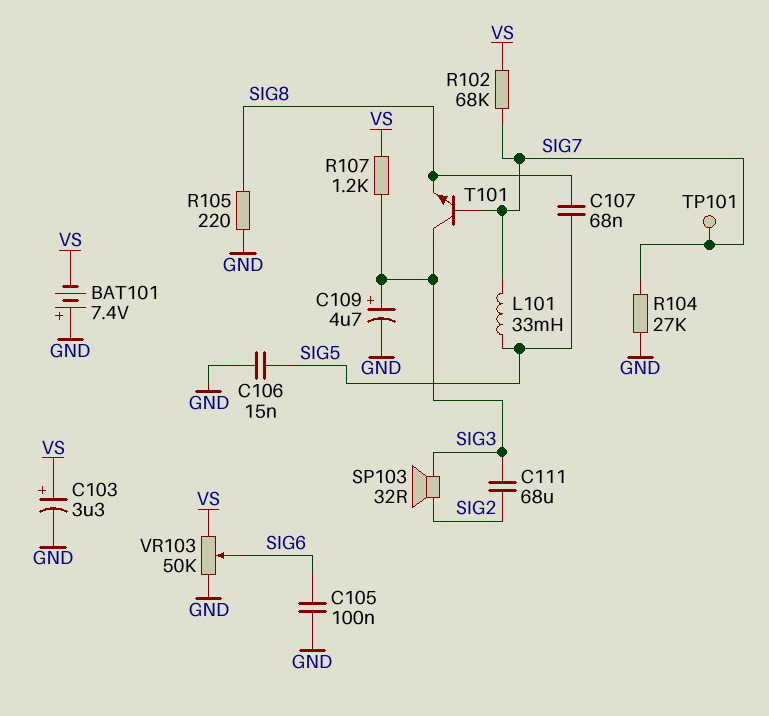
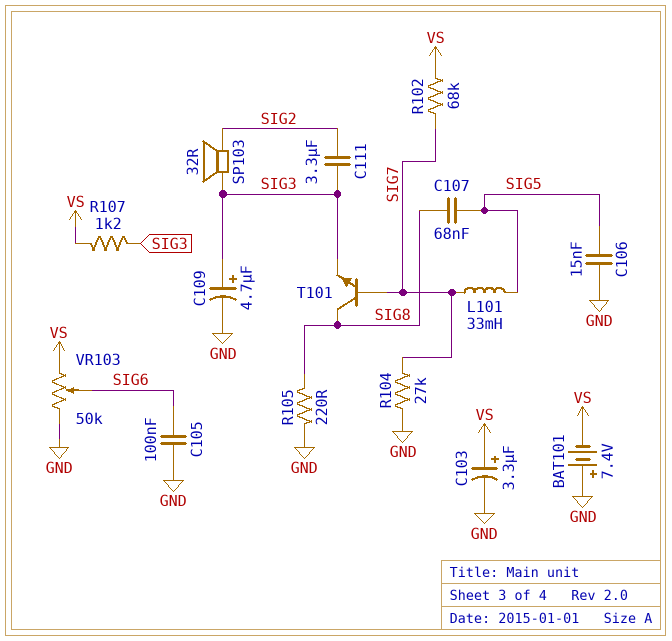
C111: 68uF (SIG2, SIG3) -> 3.3uF (SIG2, SIG3)
T101: NPN (B SIG7, C SIG3, E SIG8) -> NPN (B SIG7, C SIG8, E SIG3)
TP101: test point (SIG7) -> none

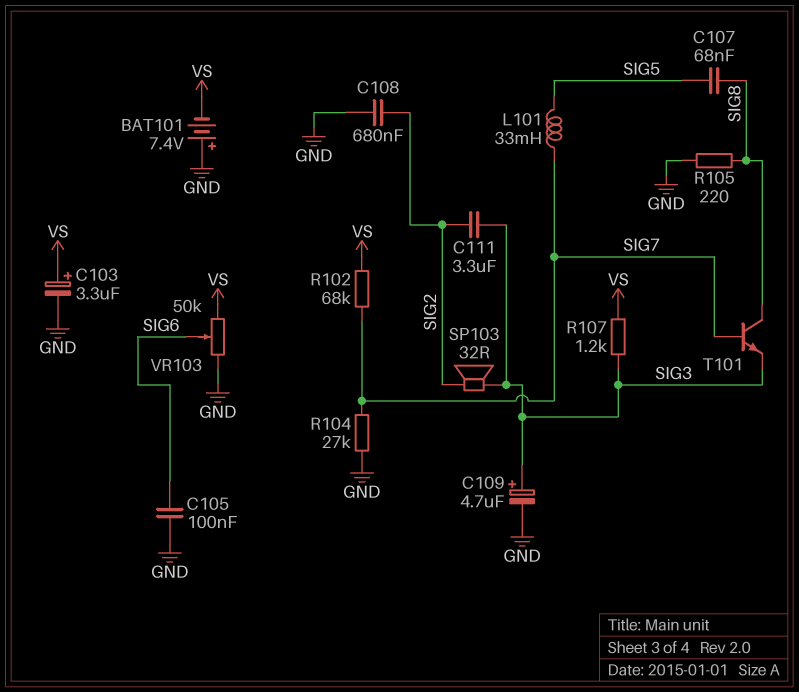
C106: 15nF (GND, SIG5) -> none
C108: none -> 680nF (GND, SIG2)

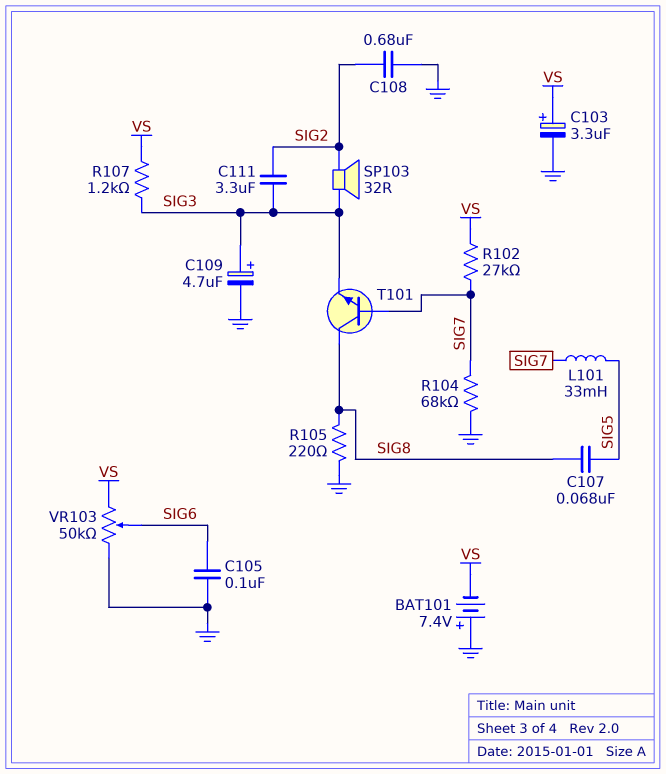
R102: 68k (SIG7, VS) -> 27k (SIG7, VS)
R104: 27k (GND, SIG7) -> 68k (GND, SIG7)

